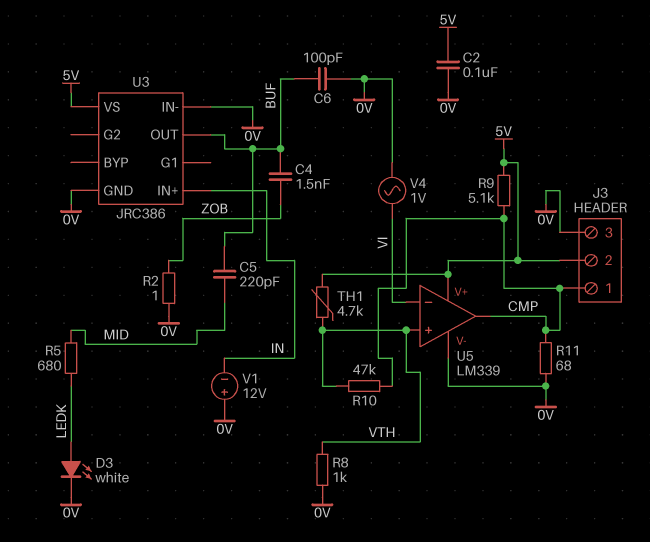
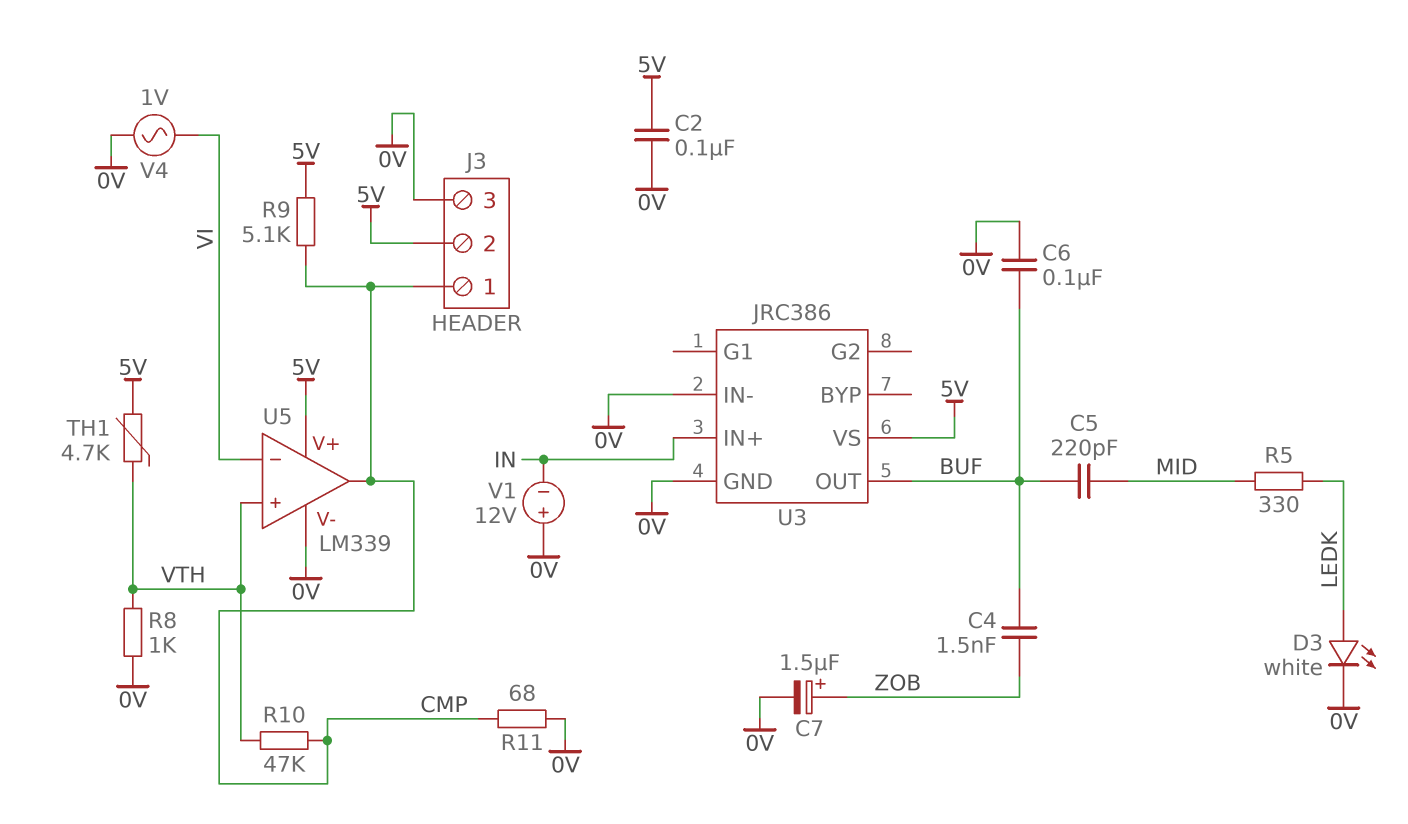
C6: 100pF (0V, BUF) -> 100nF (0V, BUF)
C7: none -> 1.5uF (plus ZOB, minus 0V)
R2: 1 (0V, ZOB) -> none
R5: 680 (LEDK, MID) -> 330 (LEDK, MID)

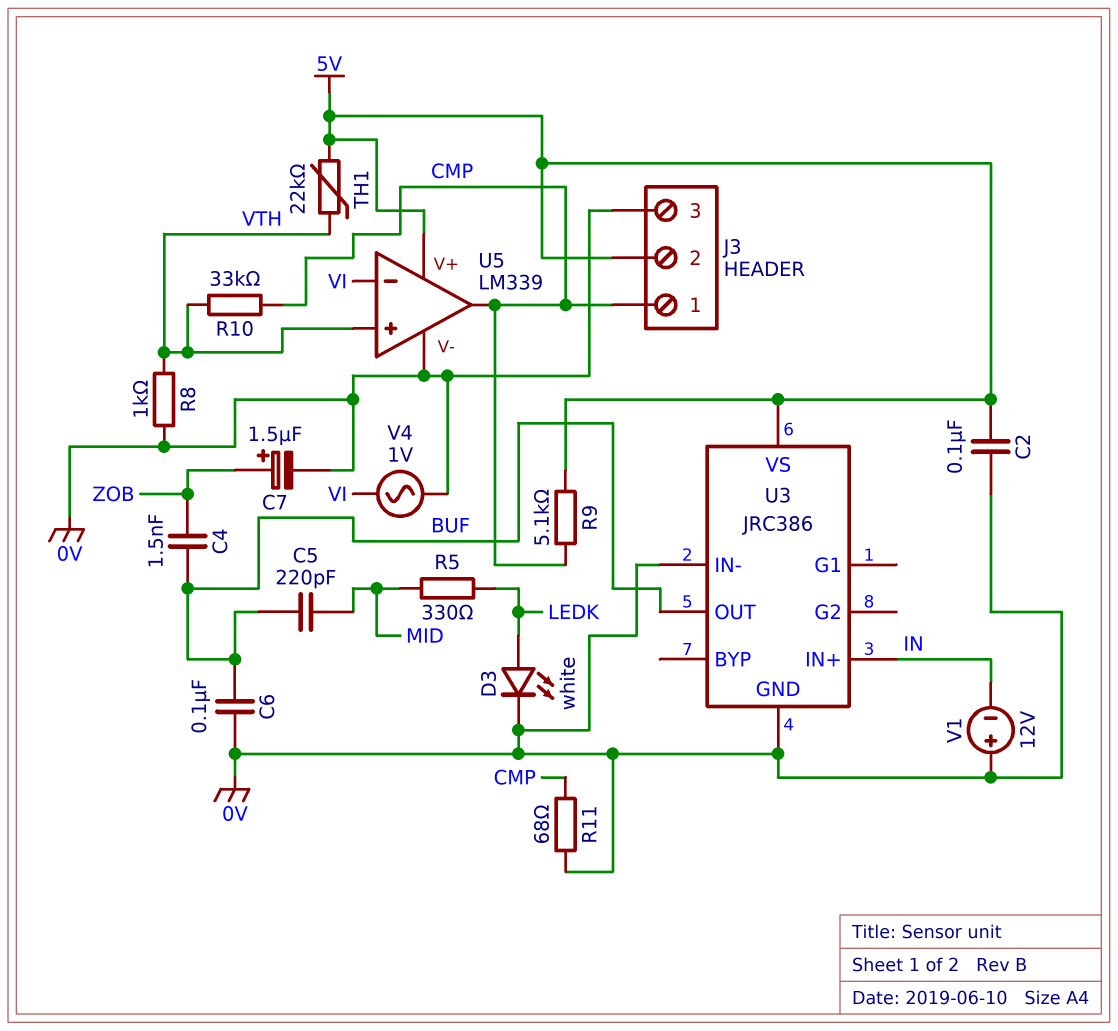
R10: 47k (CMP, VTH) -> 33k (CMP, VTH)
TH1: 4.7k (5V, VTH) -> 22k (5V, VTH)

